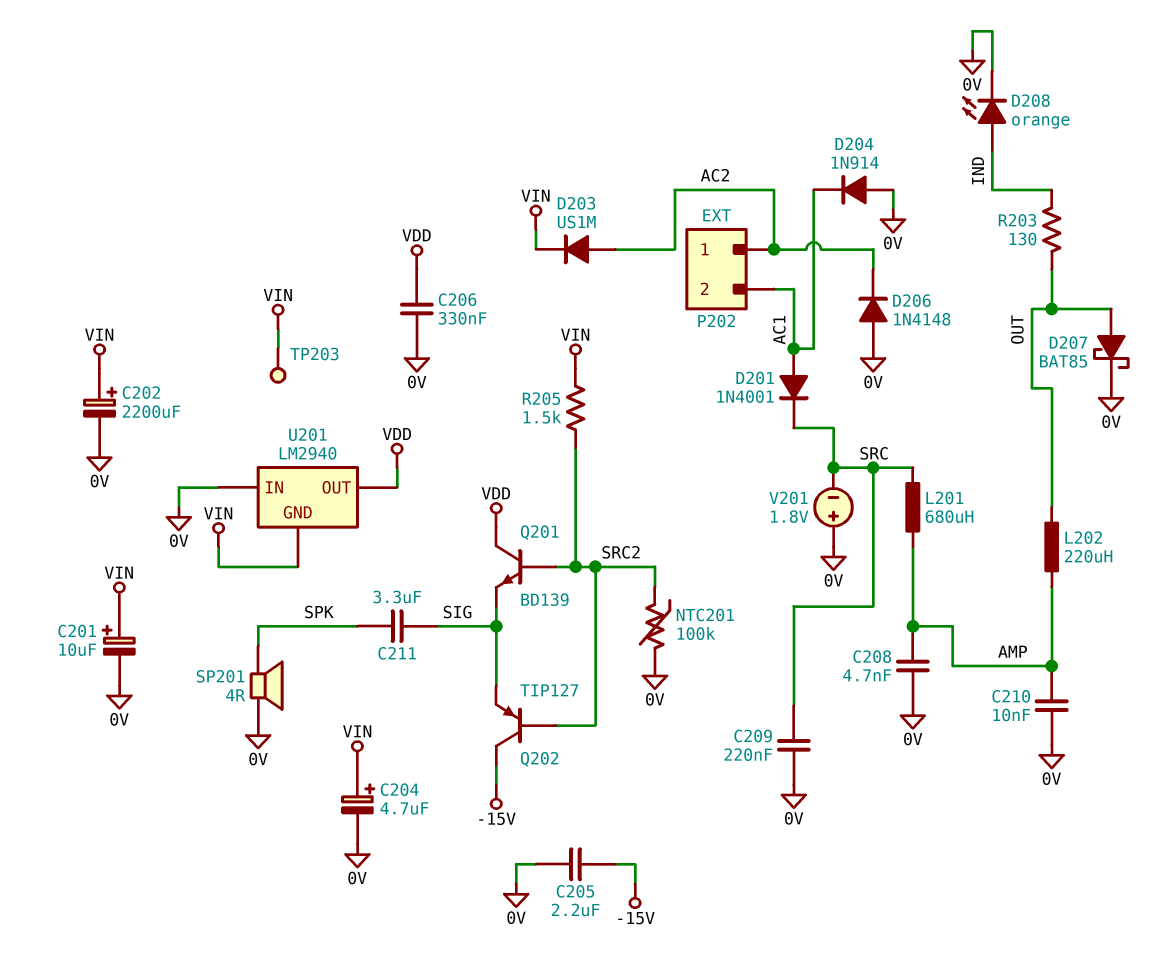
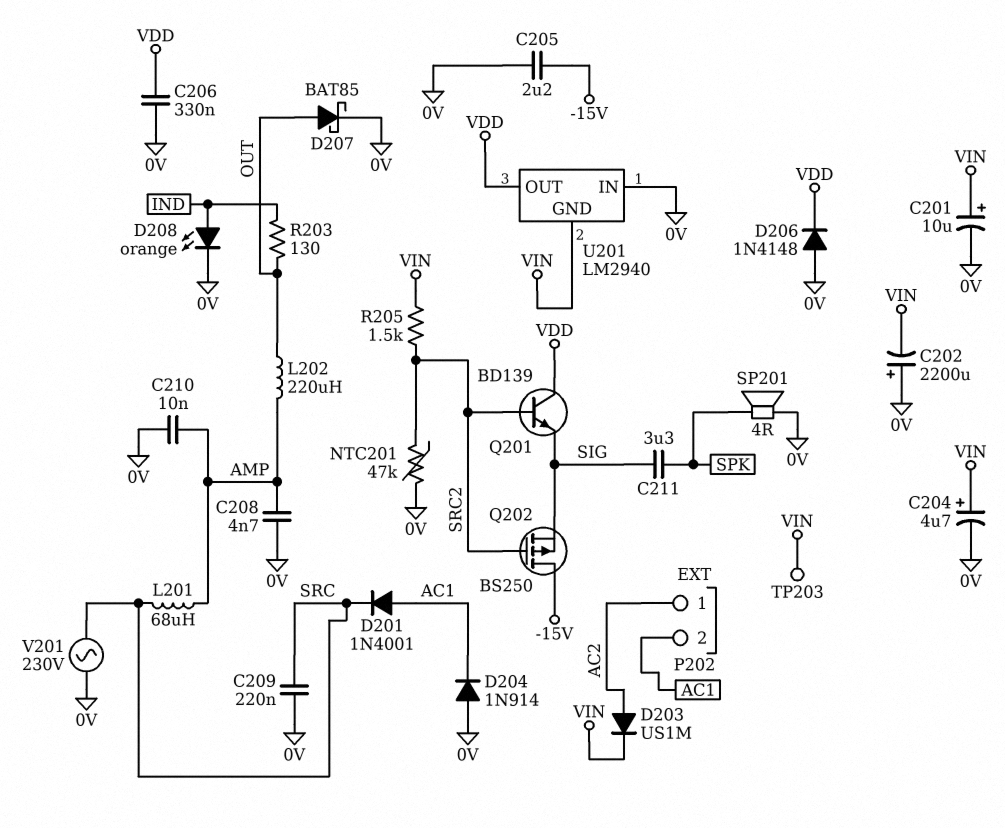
C202: 2200uF (plus VIN, minus 0V) -> 2200uF (plus 0V, minus VIN)
D206: diode 1N4148 (A 0V, K AC2) -> diode 1N4148 (A 0V, K VDD)
L201: 680uH (AMP, SRC) -> 68uH (AMP, SRC)
NTC201: 100k (0V, SRC2) -> 47k (0V, SRC2)
Q202: PNP TIP127 (B SRC2, C -15V, E SIG) -> PMOS BS250 (G SRC2, D -15V, S SIG)
V201: 1.8V (plus 0V, minus SRC) -> AC 230V (0V, SRC)

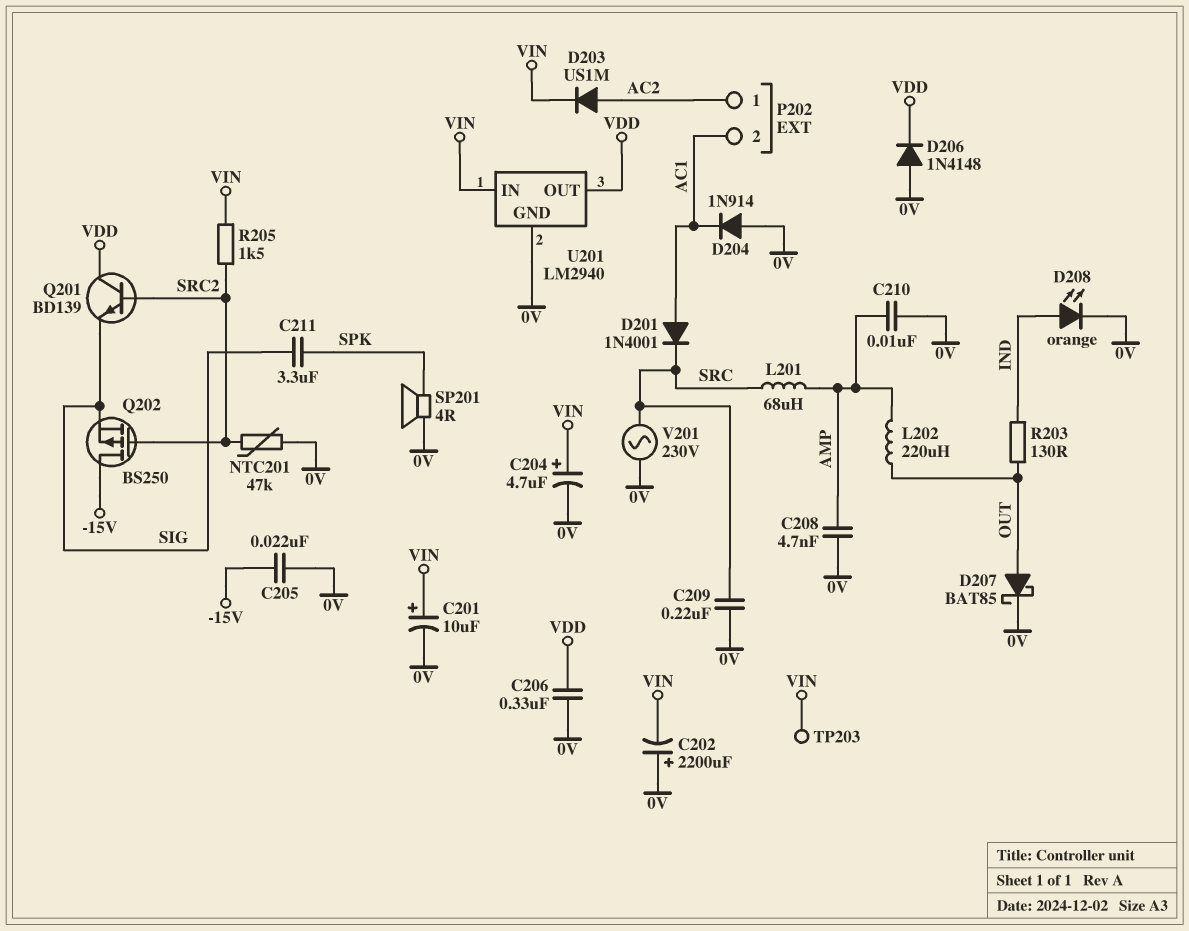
C205: 2.2uF (-15V, 0V) -> 22nF (-15V, 0V)
U201 pin GND: VIN -> 0V
U201 pin IN: 0V -> VIN

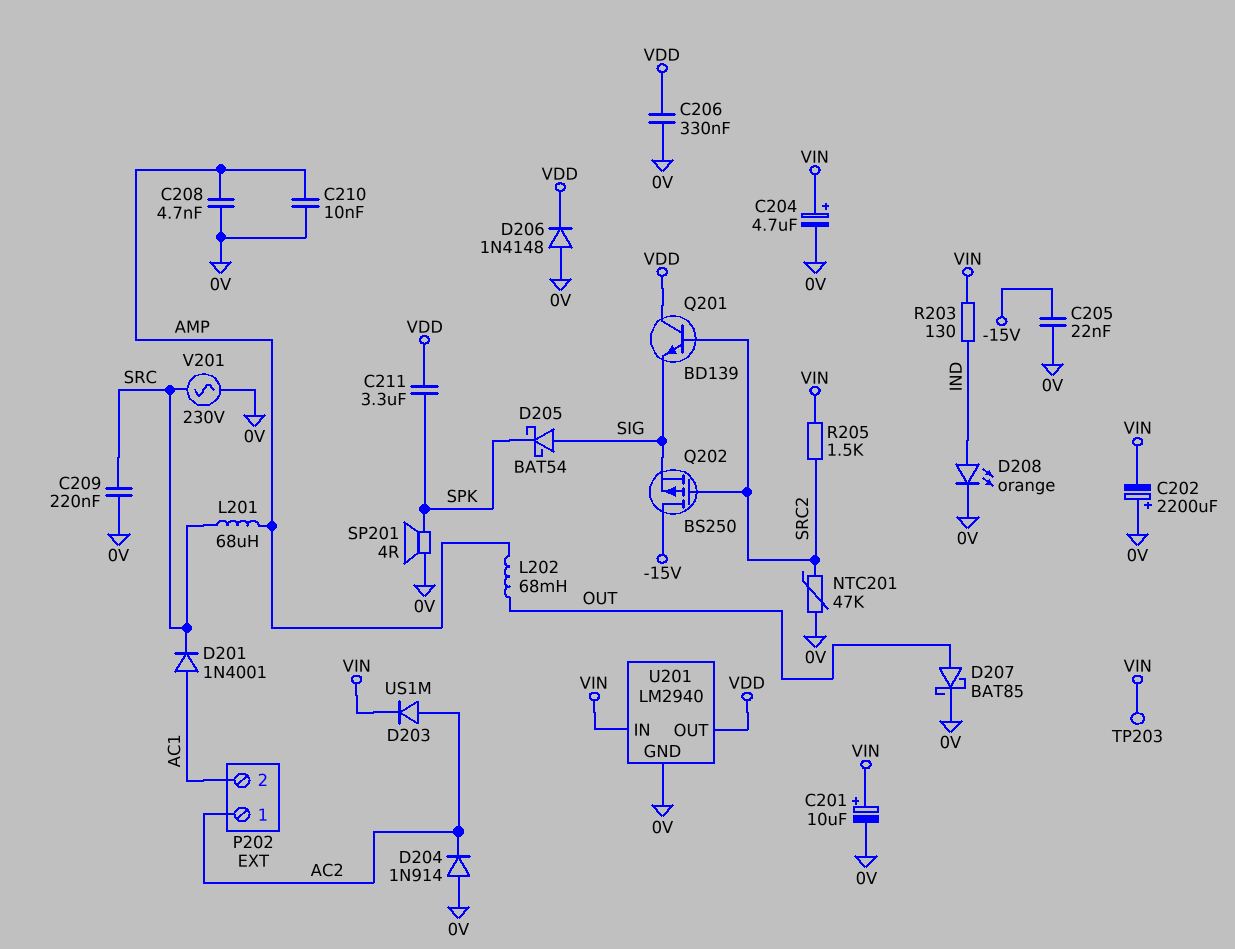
C211: 3.3uF (SIG, SPK) -> 3.3uF (SPK, VDD)
D204: diode 1N914 (A 0V, K AC1) -> diode 1N914 (A 0V, K AC2)
D205: none -> schottky BAT54 (A SIG, K SPK)
L202: 220uH (AMP, OUT) -> 68mH (AMP, OUT)
R203: 130 (IND, OUT) -> 130 (IND, VIN)

